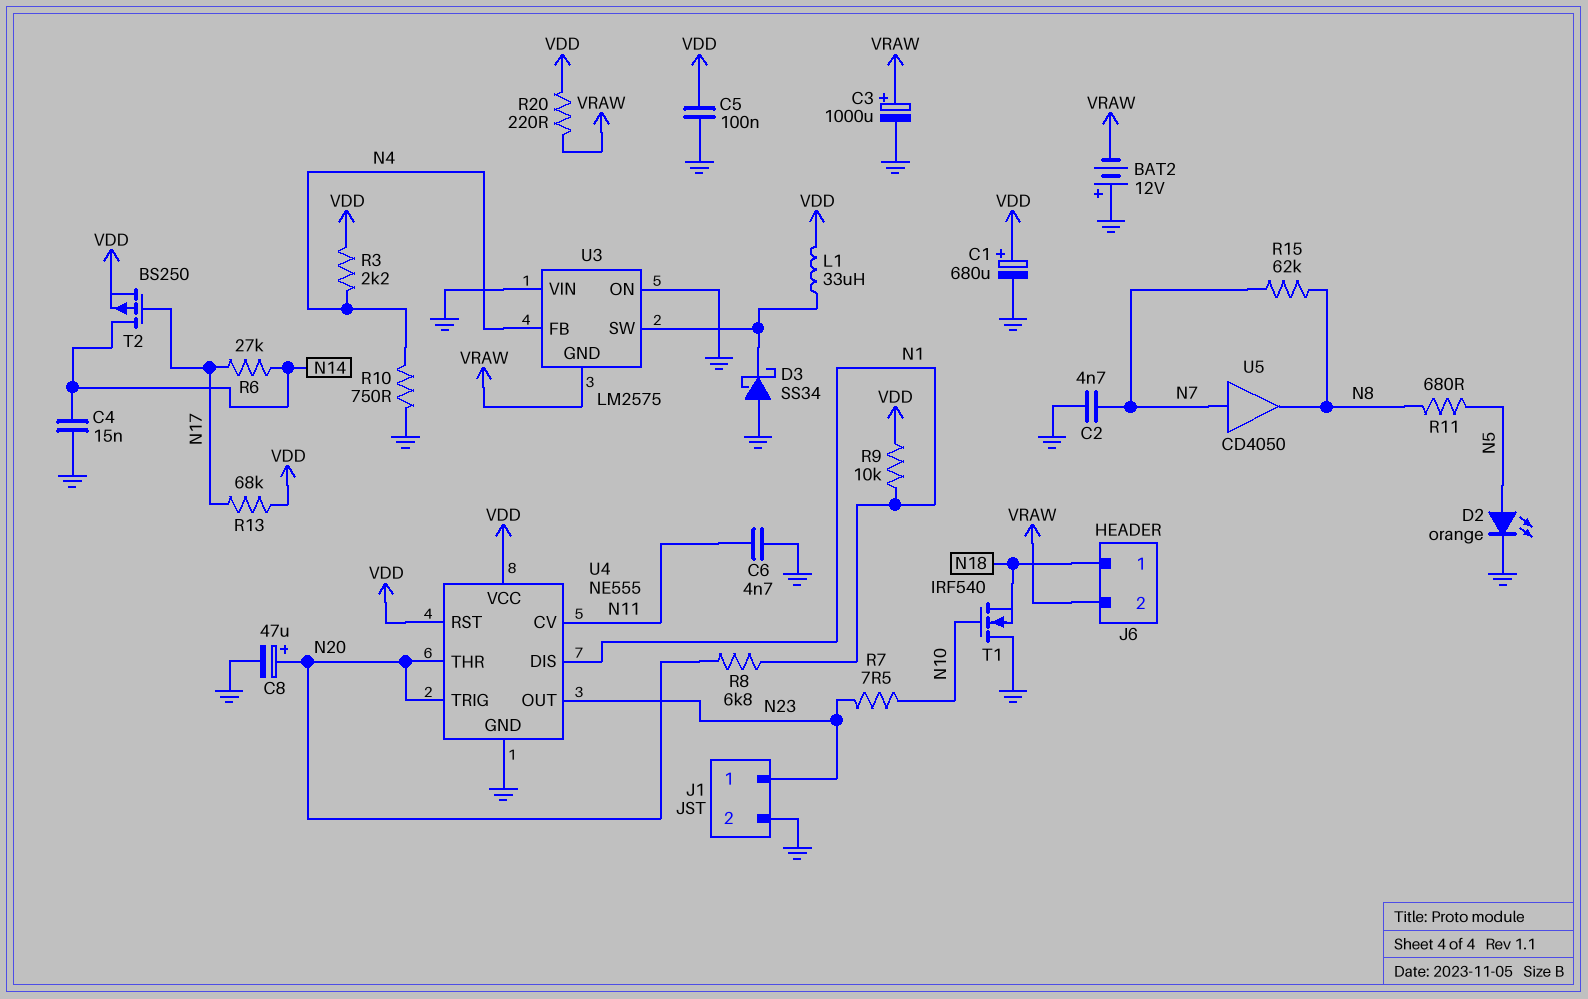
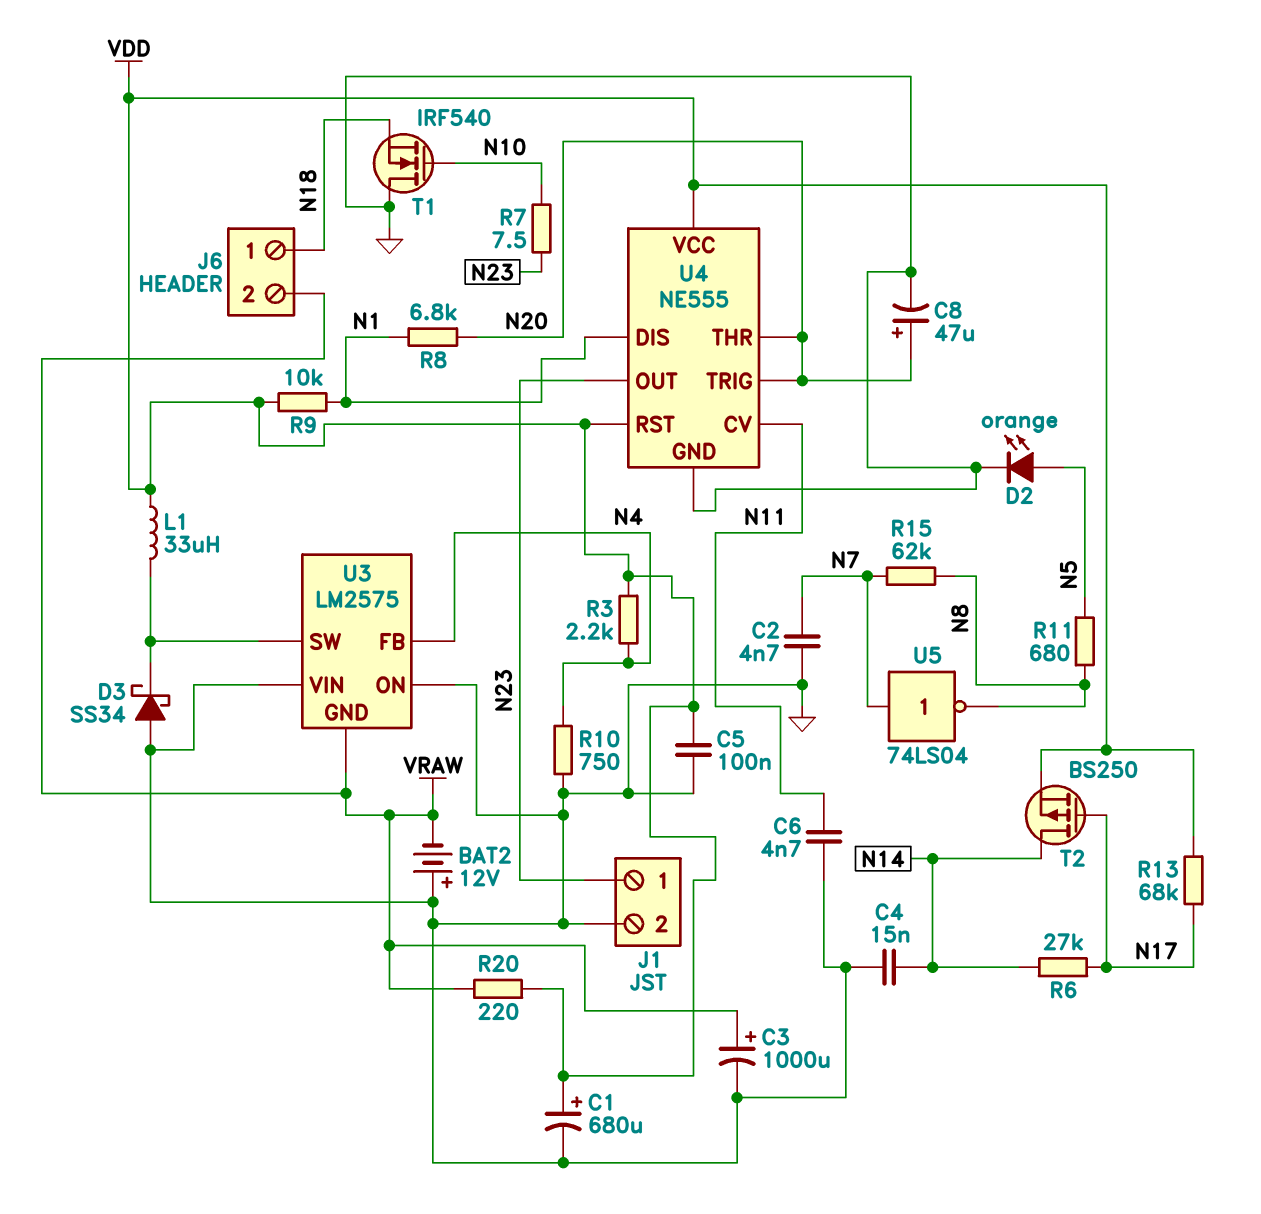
U5: buffer CD4050 (in N7, out N8) -> NOT 74LS04 (in N7, out N8)

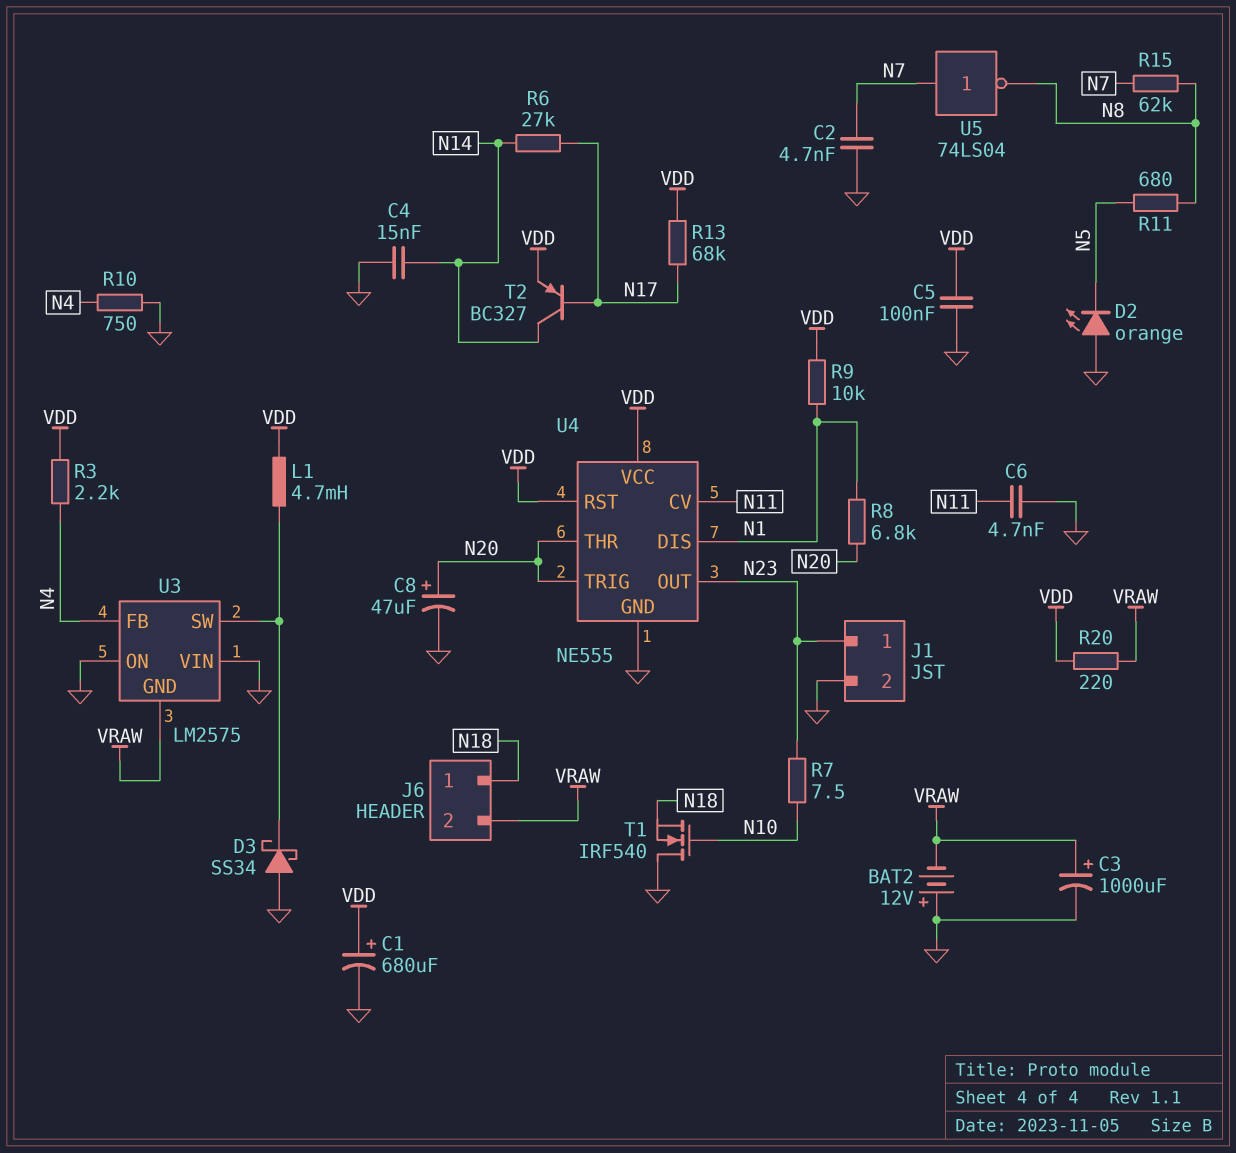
D2: LED orange (A N5, K GND) -> LED orange (A GND, K N5)
L1: 33uH (U3/SW, VDD) -> 4.7mH (U3/SW, VDD)
T2: PMOS BS250 (G N17, D N14, S VDD) -> PNP BC327 (B N17, C N14, E VDD)

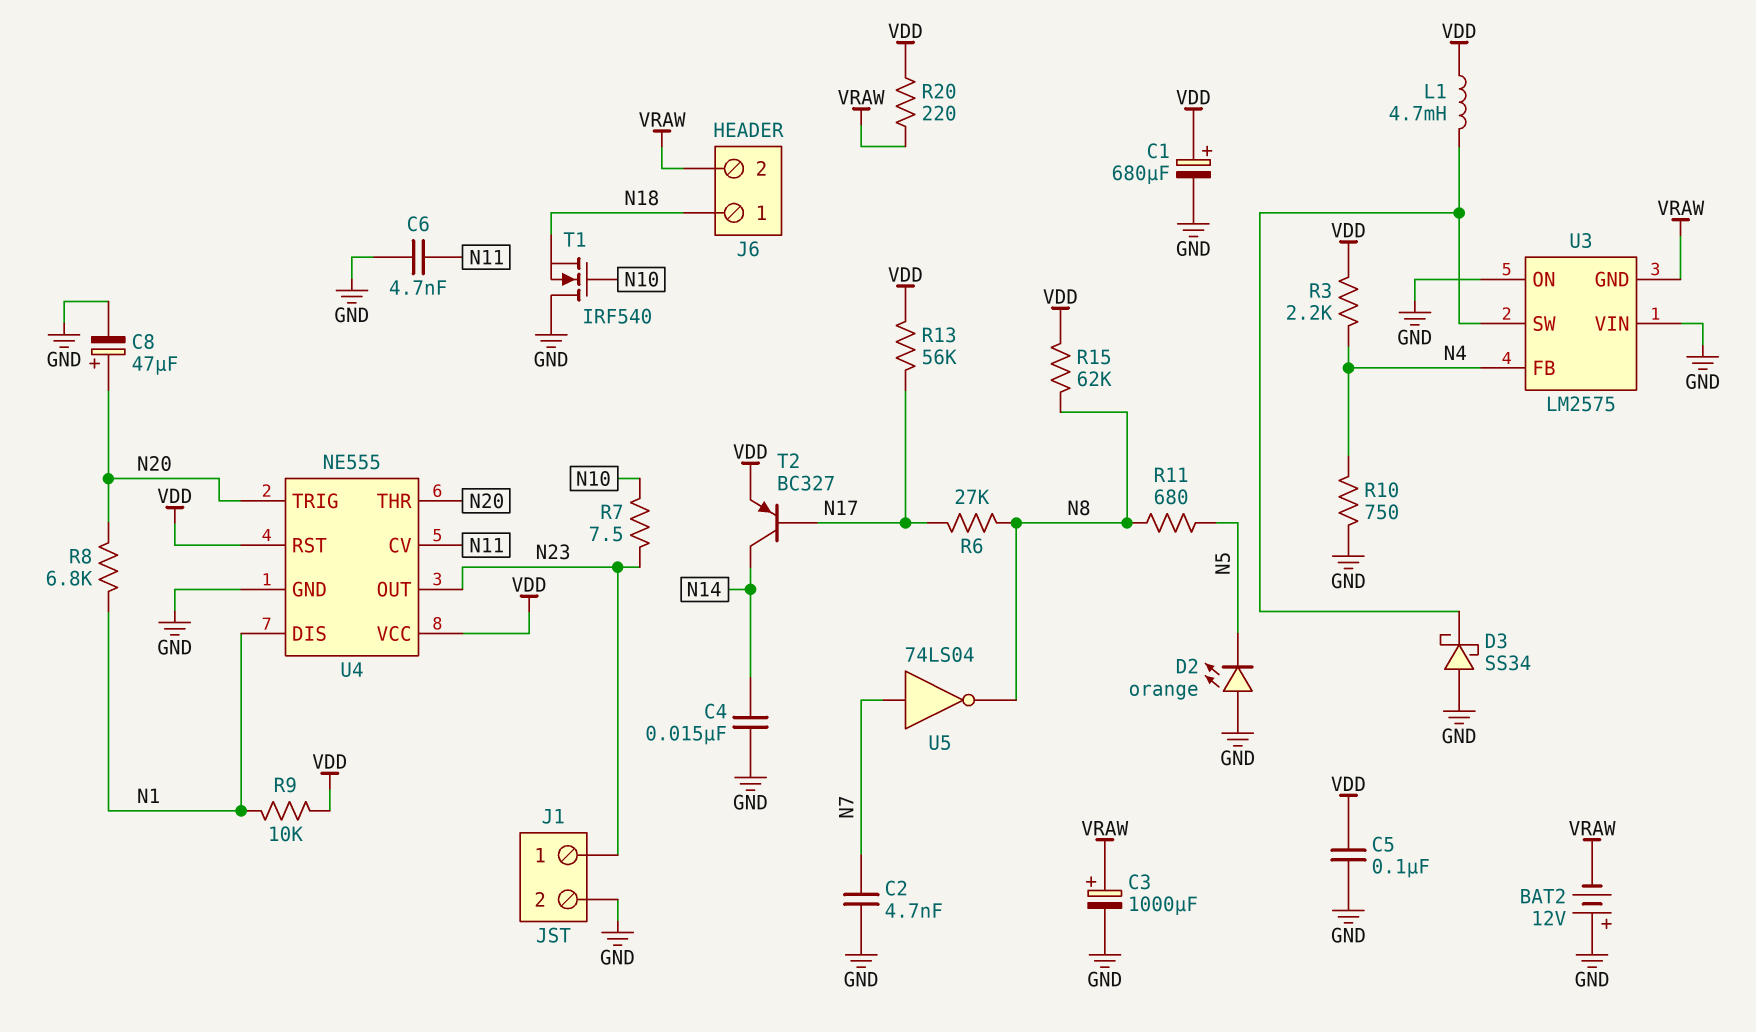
R6: 27k (N14, N17) -> 27k (N8, N17)
R13: 68k (N17, VDD) -> 56k (N17, VDD)
R15: 62k (N7, N8) -> 62k (N8, VDD)

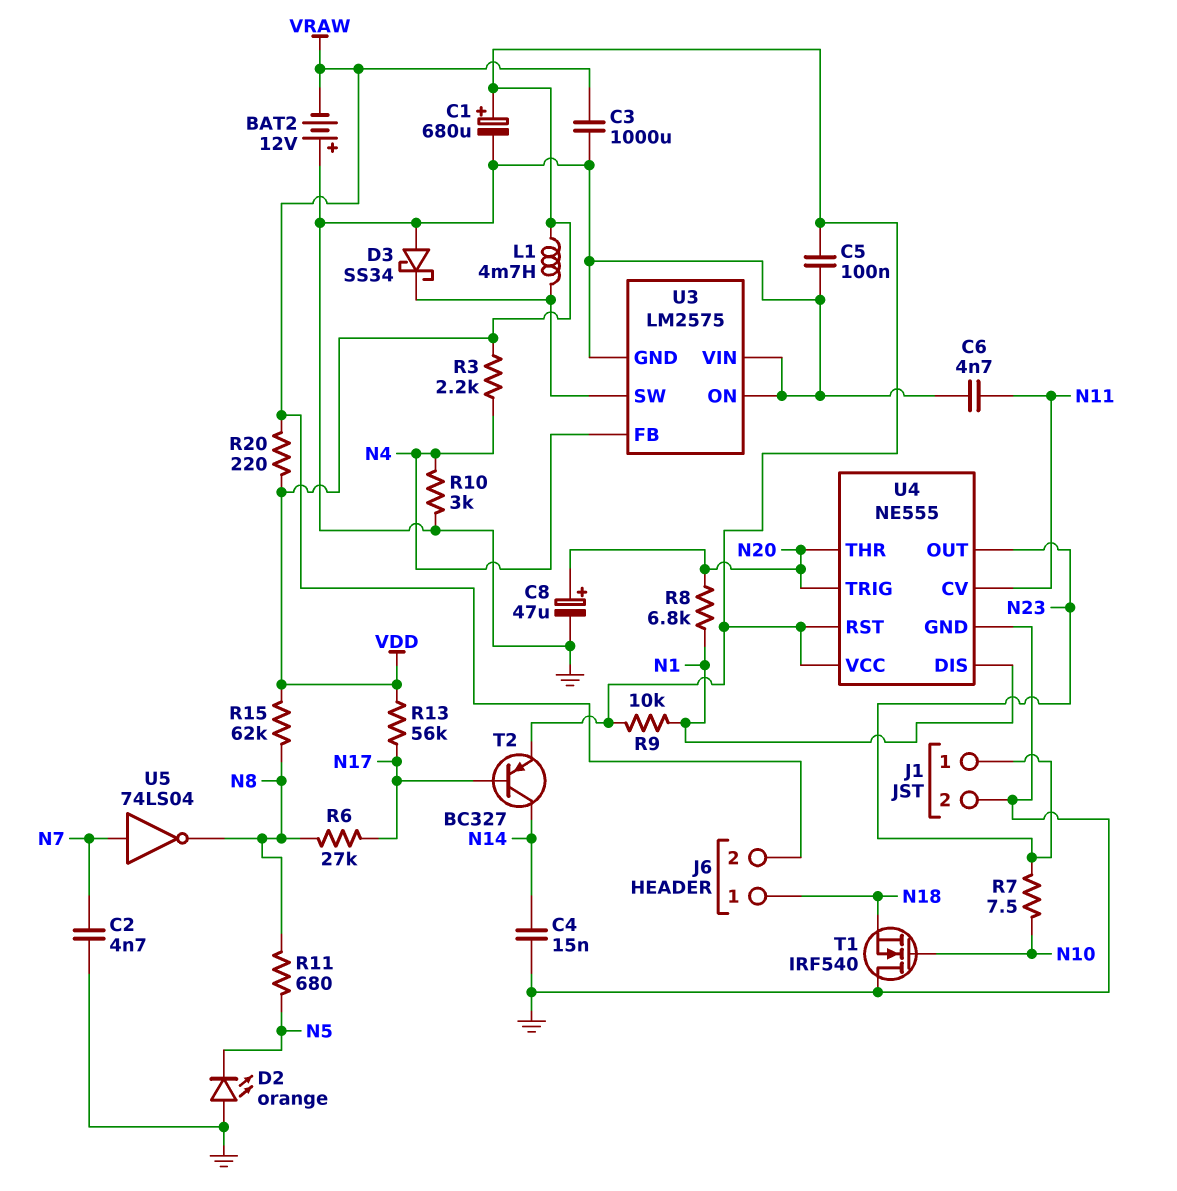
C3: 1000uF (plus VRAW, minus GND) -> 1000uF (GND, VRAW)
R10: 750 (GND, N4) -> 3k (GND, N4)
U3 pin GND: VRAW -> GND

